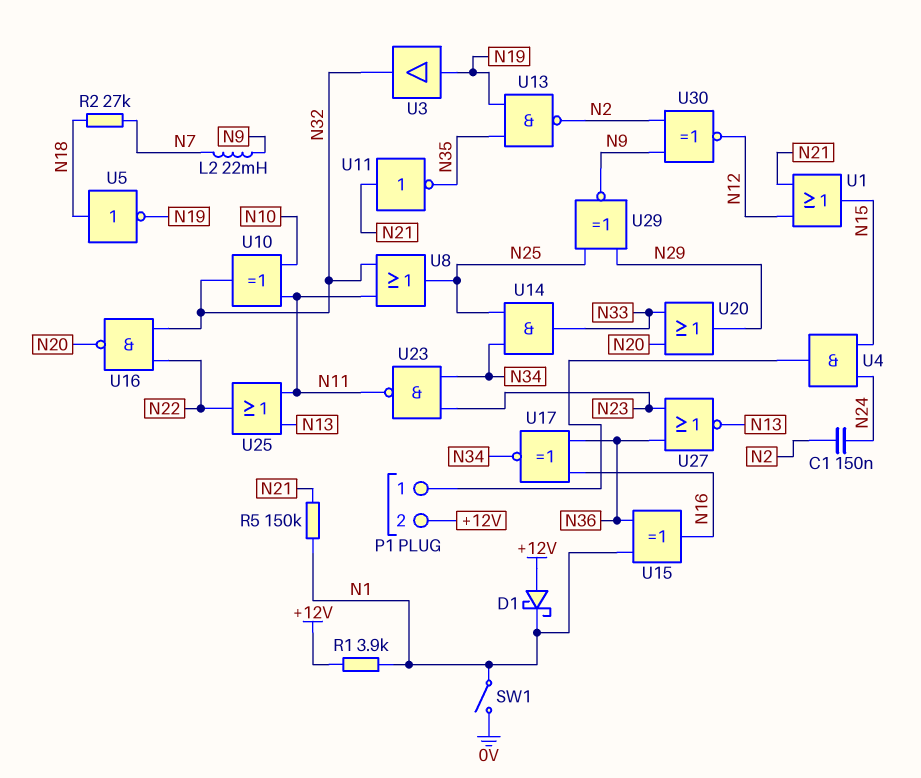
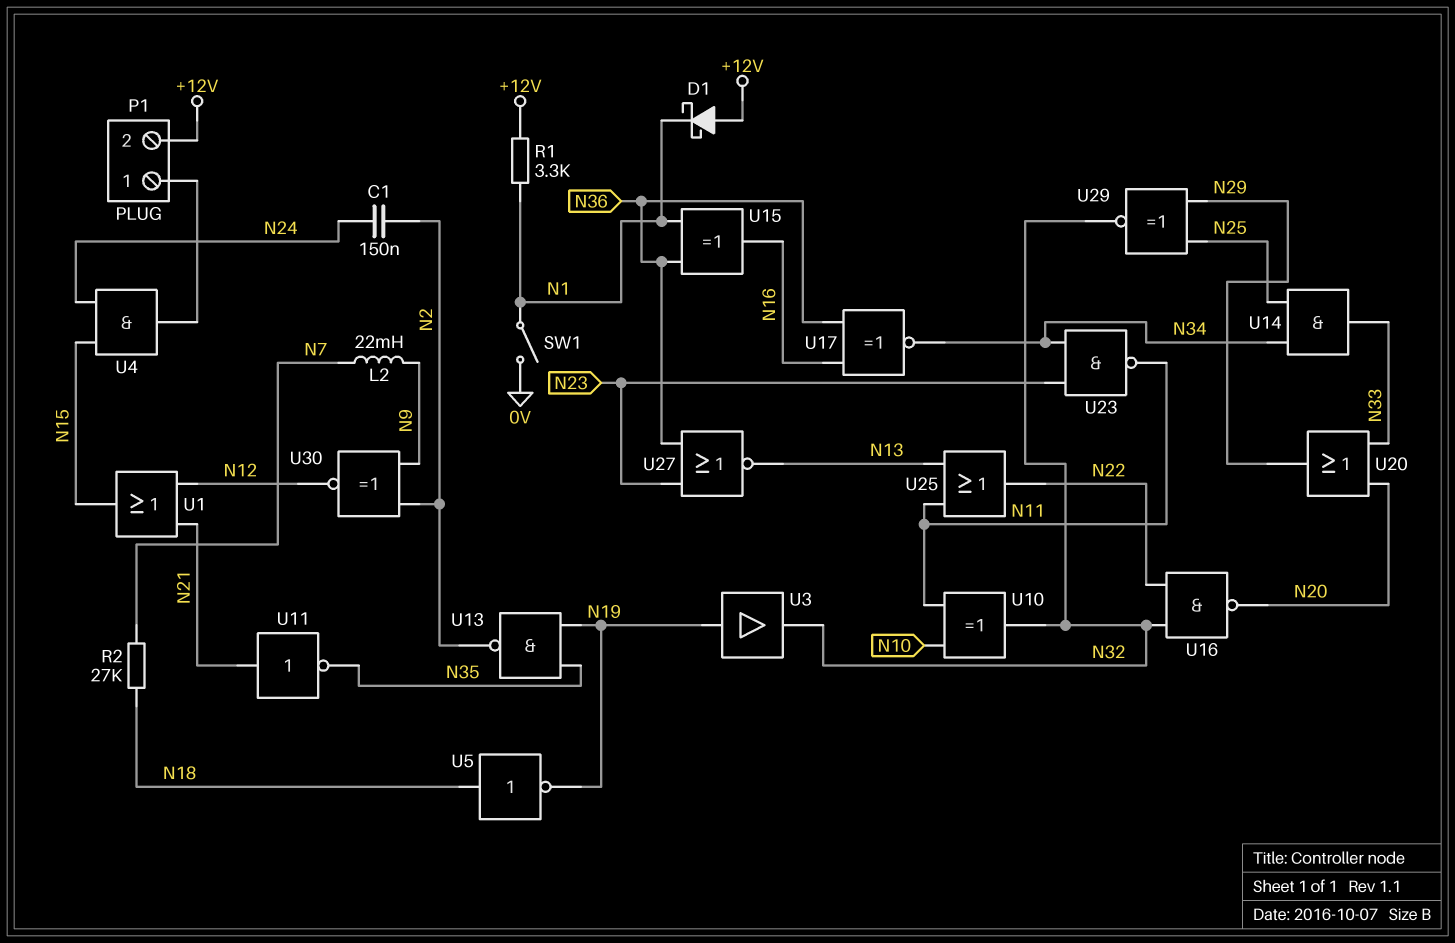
R1: 3.9k (+12V, N1) -> 3.3k (+12V, N1)
R5: 150k (N1, N21) -> none
U8: OR (in N11, in N32, out N25) -> none
U29: XNOR (in N25, in N29, out N9) -> XNOR (in N25, in N29, out N32)

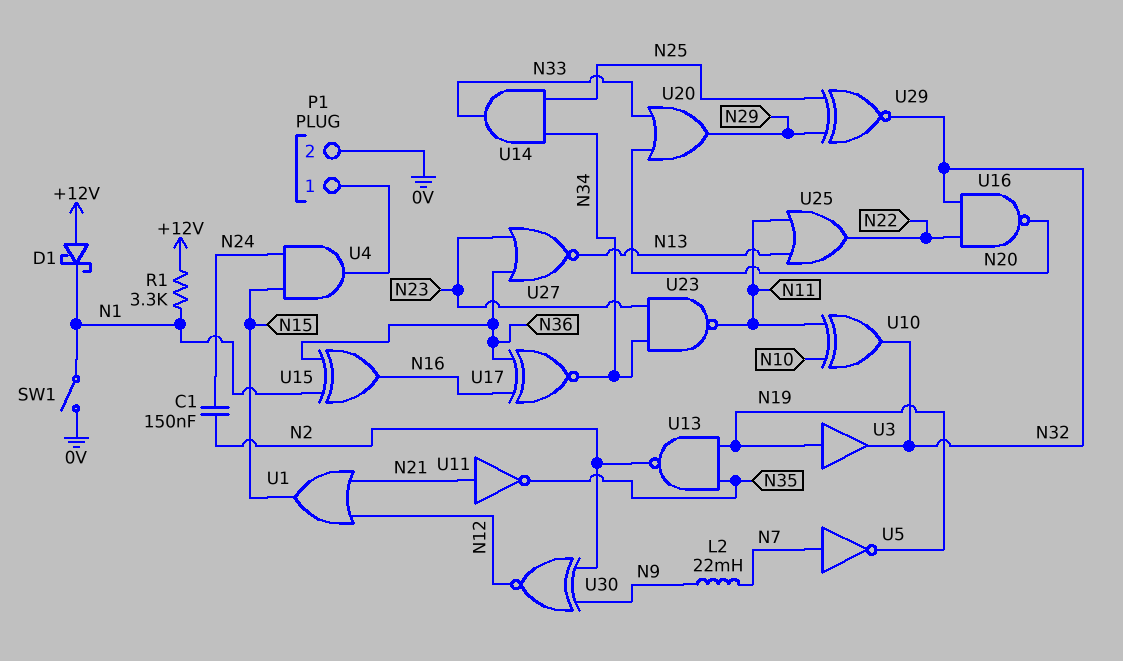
P1 pin 2: +12V -> 0V
R2: 27k (N7, N18) -> none
U5: NOT (in N18, out N19) -> NOT (in N7, out N19)

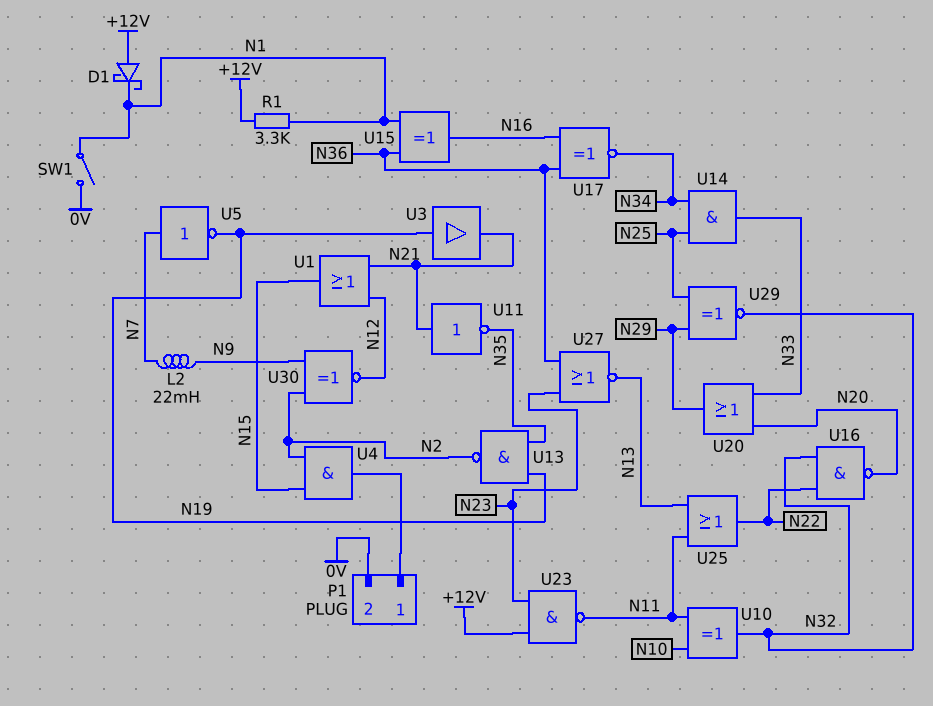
C1: 150nF (N2, N24) -> none
U3: buffer (in N19, out N32) -> buffer (in N19, out N21)
U4: AND (in N15, in N24, out P1/1) -> AND (in N2, in N15, out P1/1)
U23: NAND (in N23, in N34, out N11) -> NAND (in +12V, in N23, out N11)

